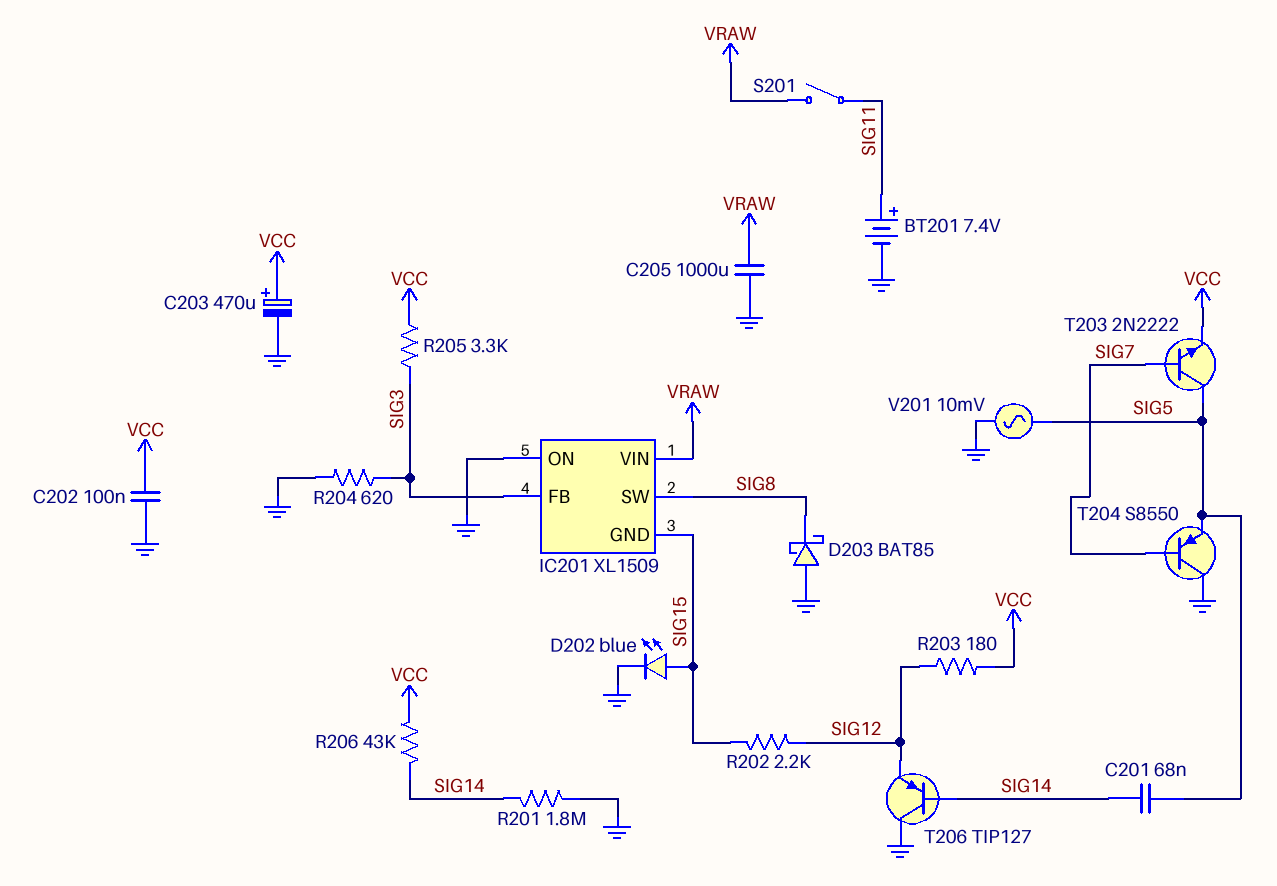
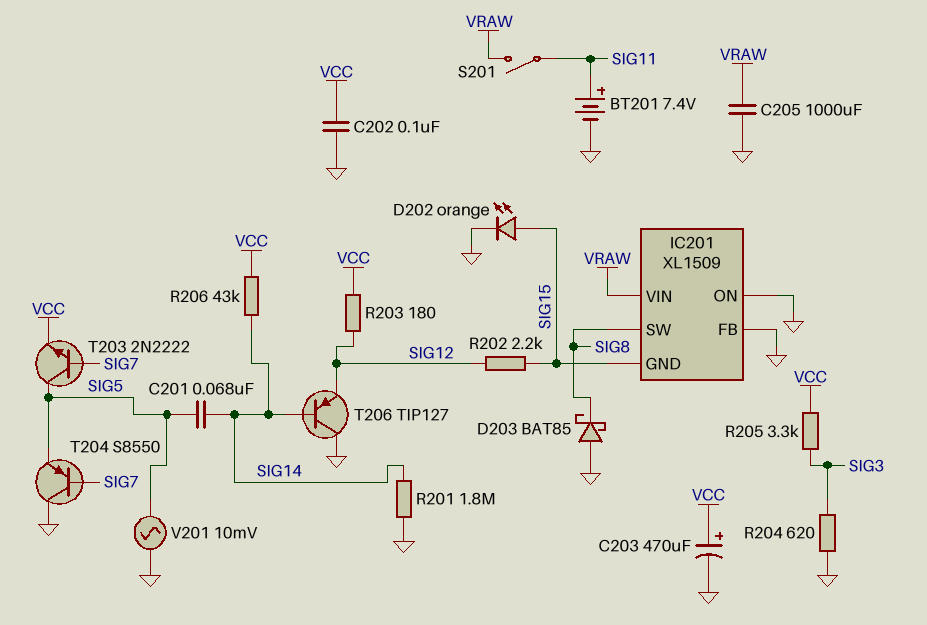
D202: LED blue (A SIG15, K GND) -> LED orange (A SIG15, K GND)
IC201 pin FB: SIG3 -> GND

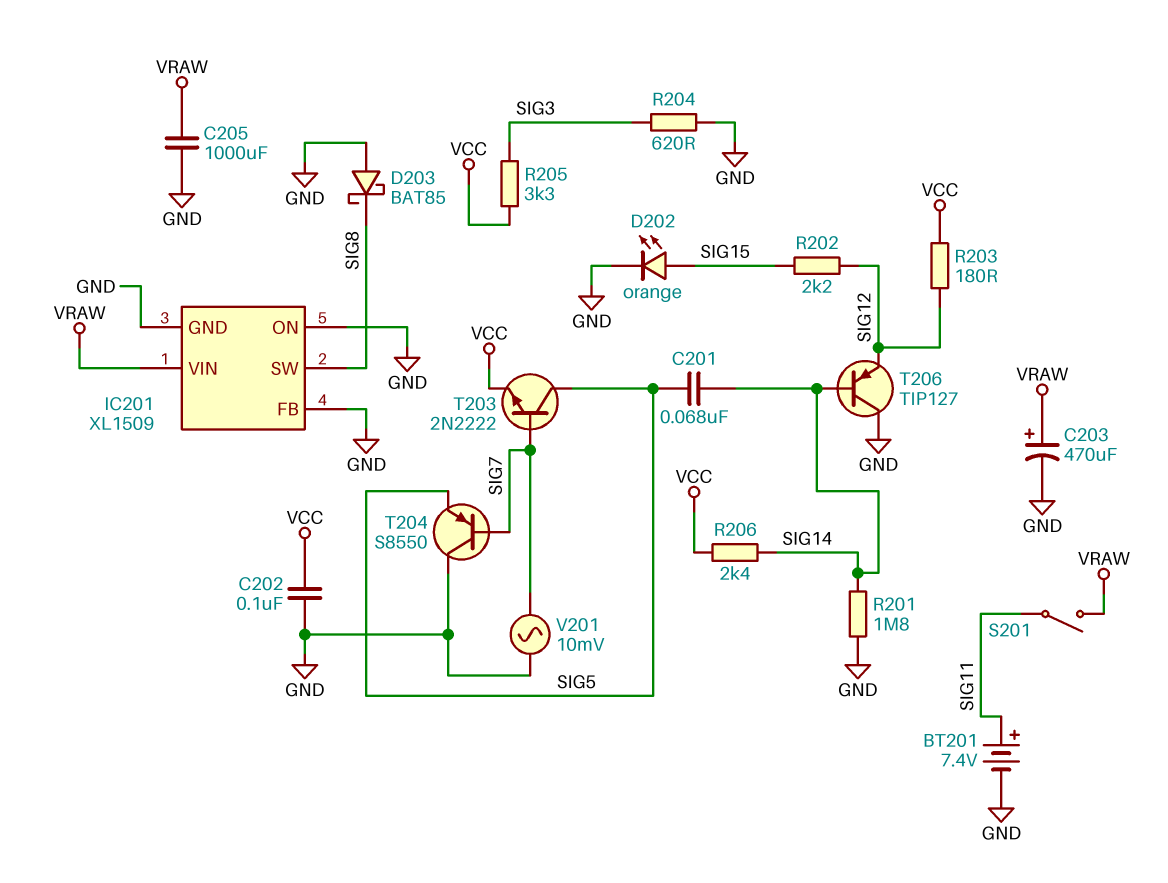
C203: 470uF (plus VCC, minus GND) -> 470uF (plus VRAW, minus GND)
IC201 pin GND: SIG15 -> GND
R206: 43k (SIG14, VCC) -> 2.4k (SIG14, VCC)
V201: AC 10mV (GND, SIG5) -> AC 10mV (GND, SIG7)

